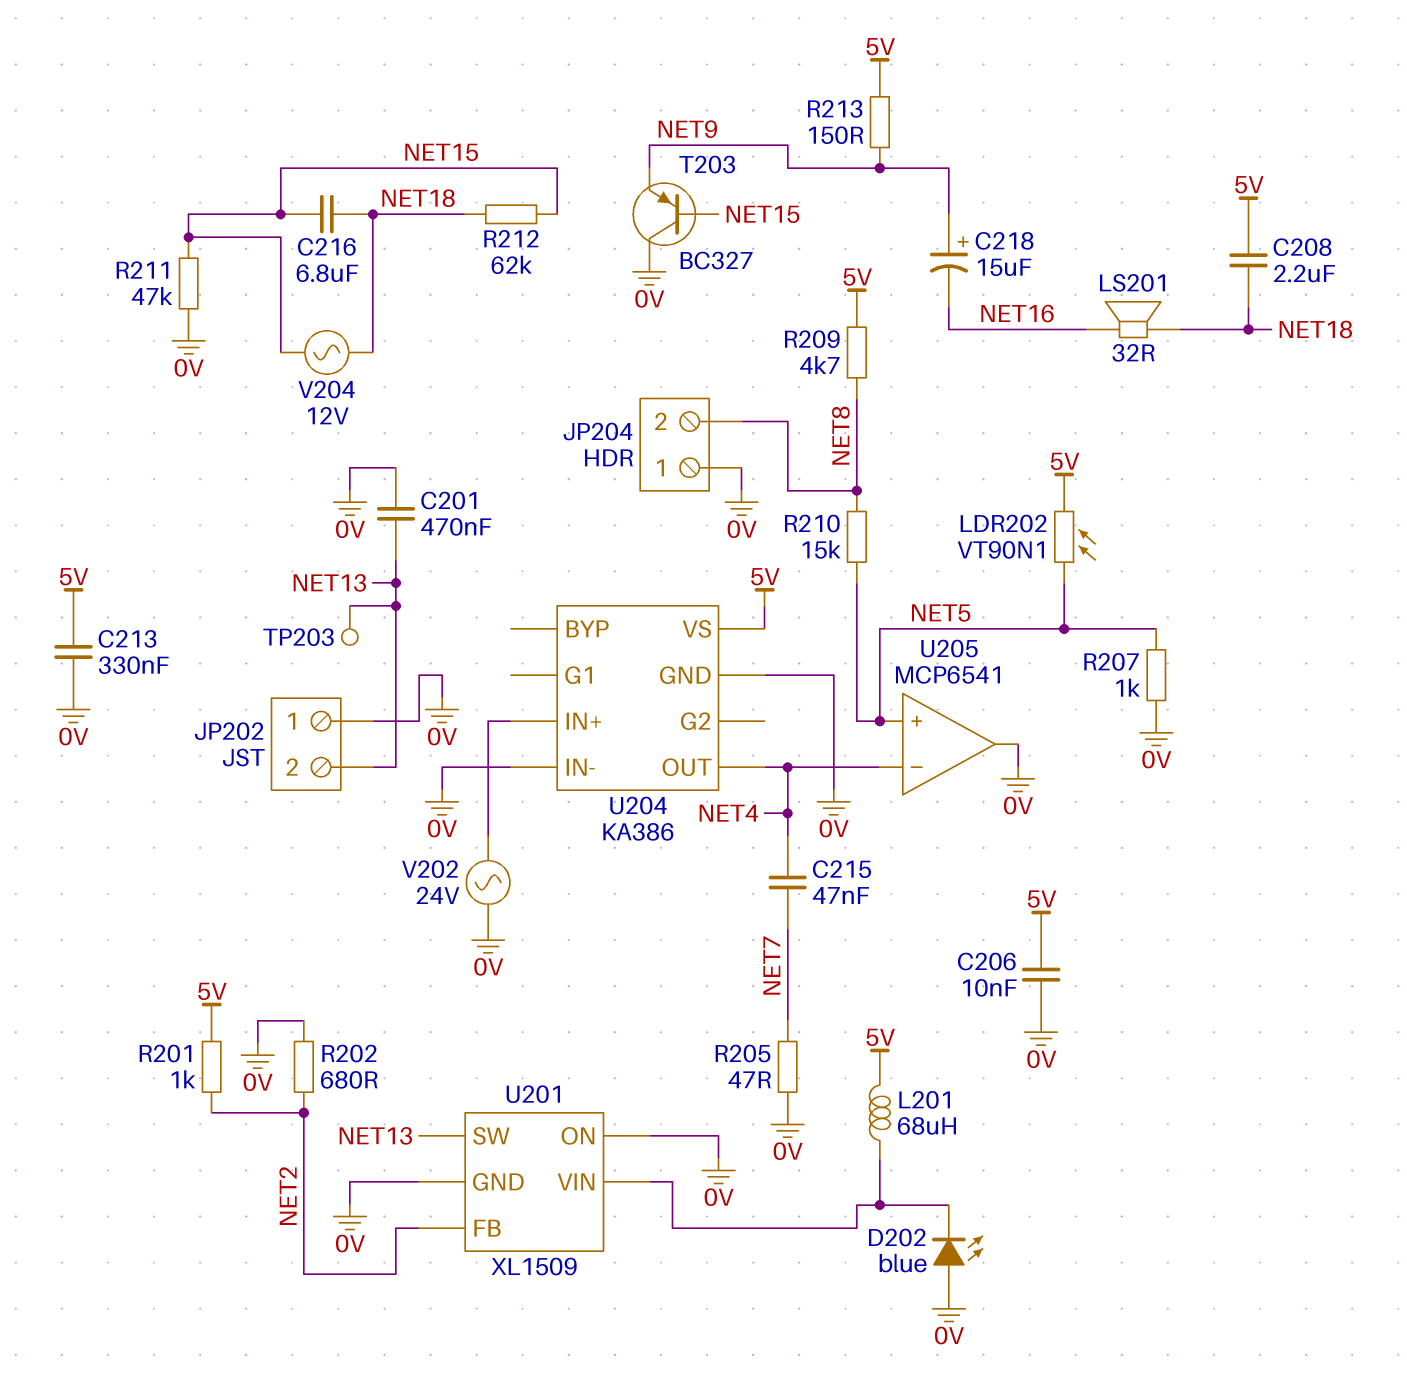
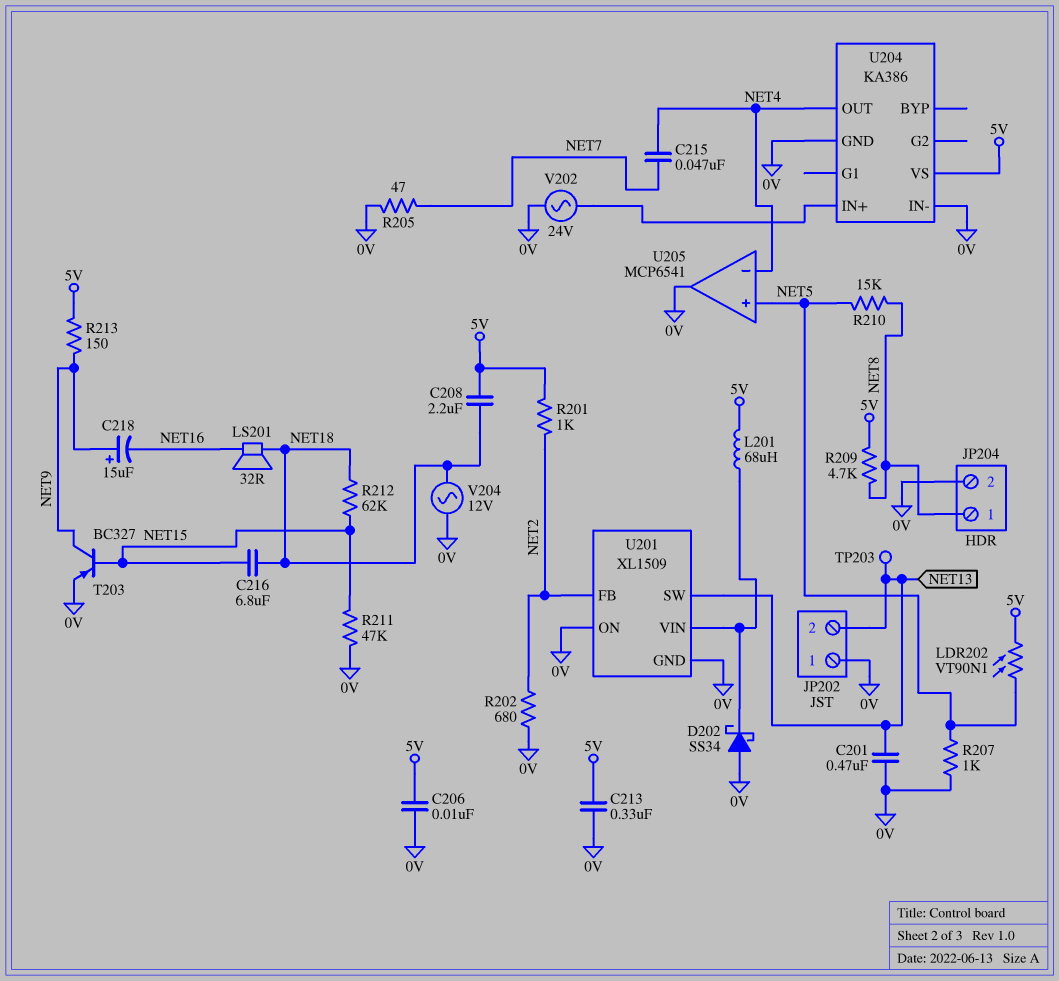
D202: LED blue (A 0V, K U201/VIN) -> schottky SS34 (A 0V, K U201/VIN)
JP204 pin 1: 0V -> NET8
JP204 pin 2: NET8 -> 0V
T203: PNP BC327 (B NET15, C 0V, E NET9) -> PNP BC327 (B NET15, C NET9, E 0V)
V204: AC 12V (NET15, NET18) -> AC 12V (0V, NET18)

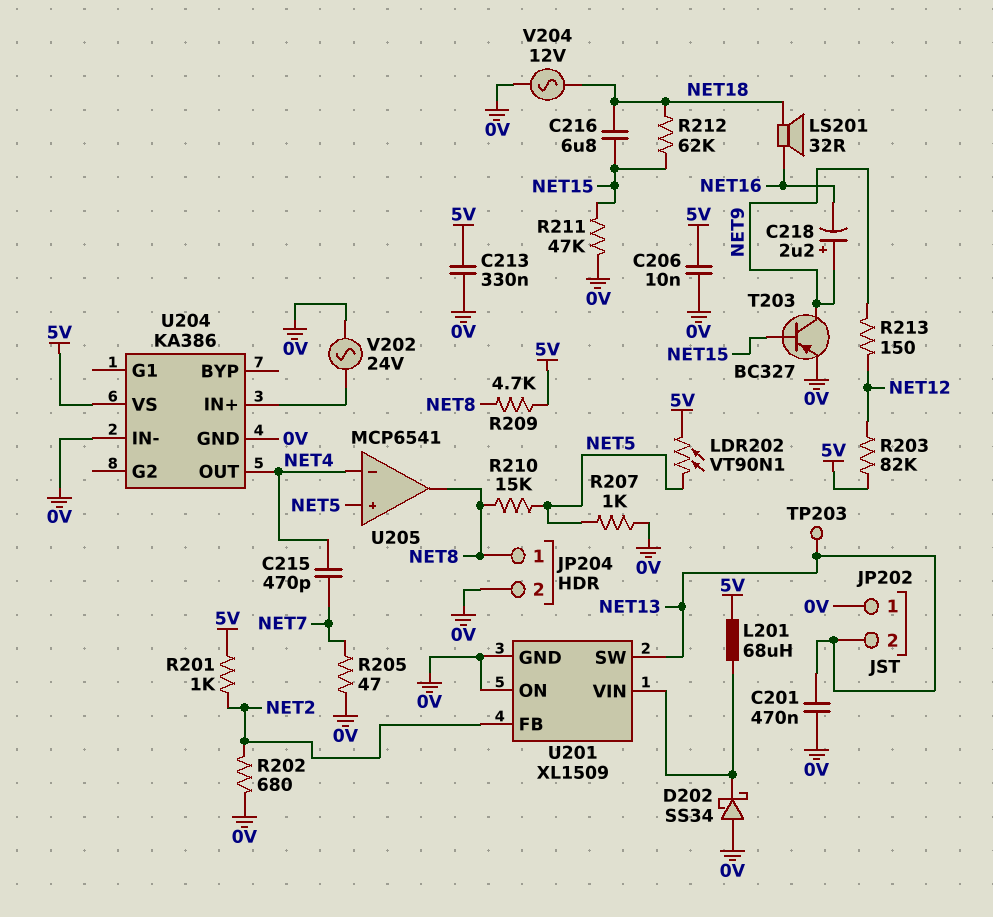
C208: 2.2uF (5V, NET18) -> none
C215: 47nF (NET4, NET7) -> 470pF (NET4, NET7)
C218: 15uF (plus NET9, minus NET16) -> 2.2uF (plus NET9, minus NET16)
R203: none -> 82k (5V, NET12)
R213: 150 (5V, NET9) -> 150 (NET9, NET12)
U205 pin out: 0V -> NET8

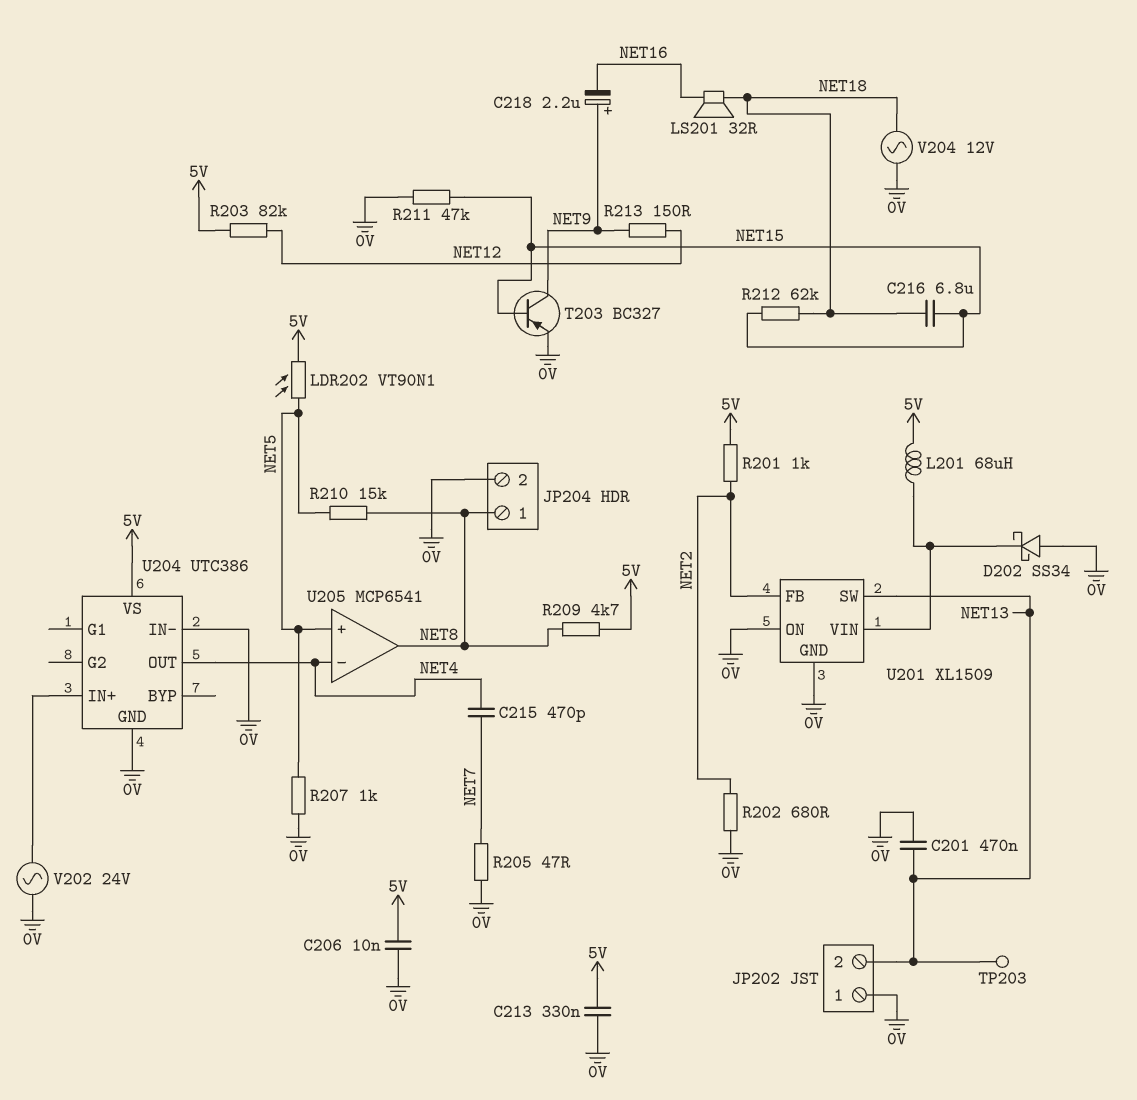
U204: KA386 -> UTC386

